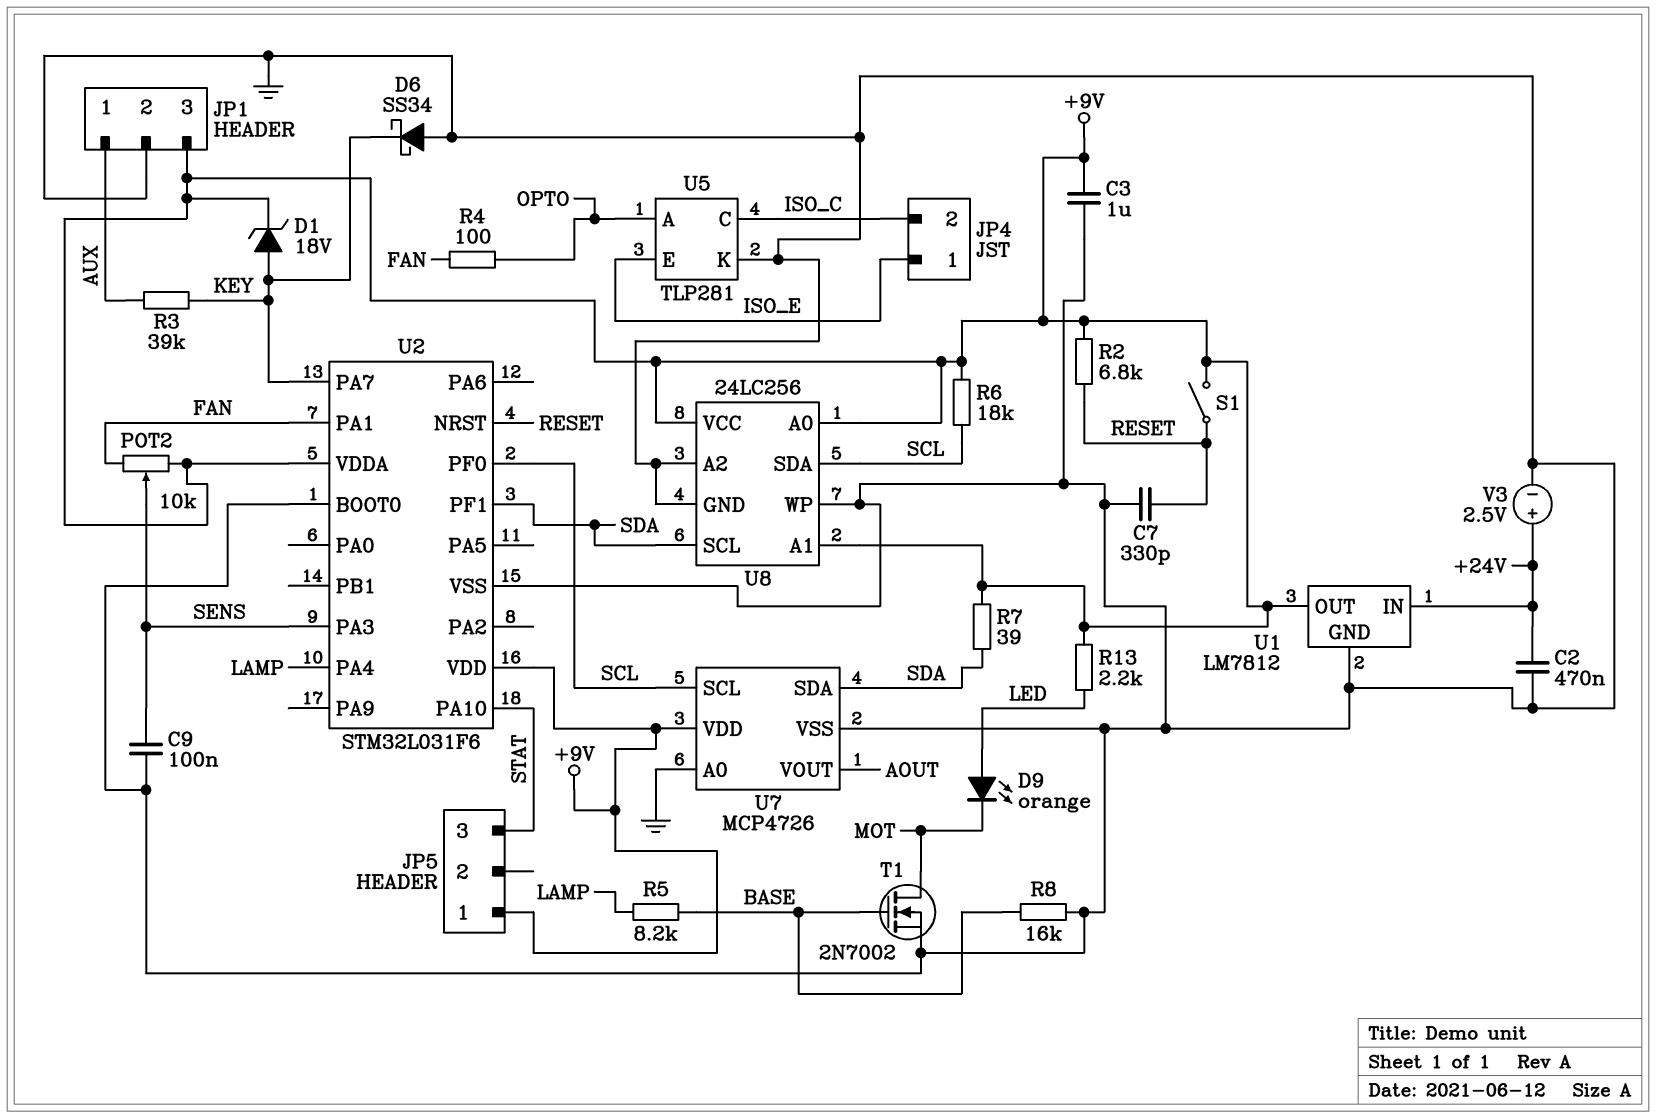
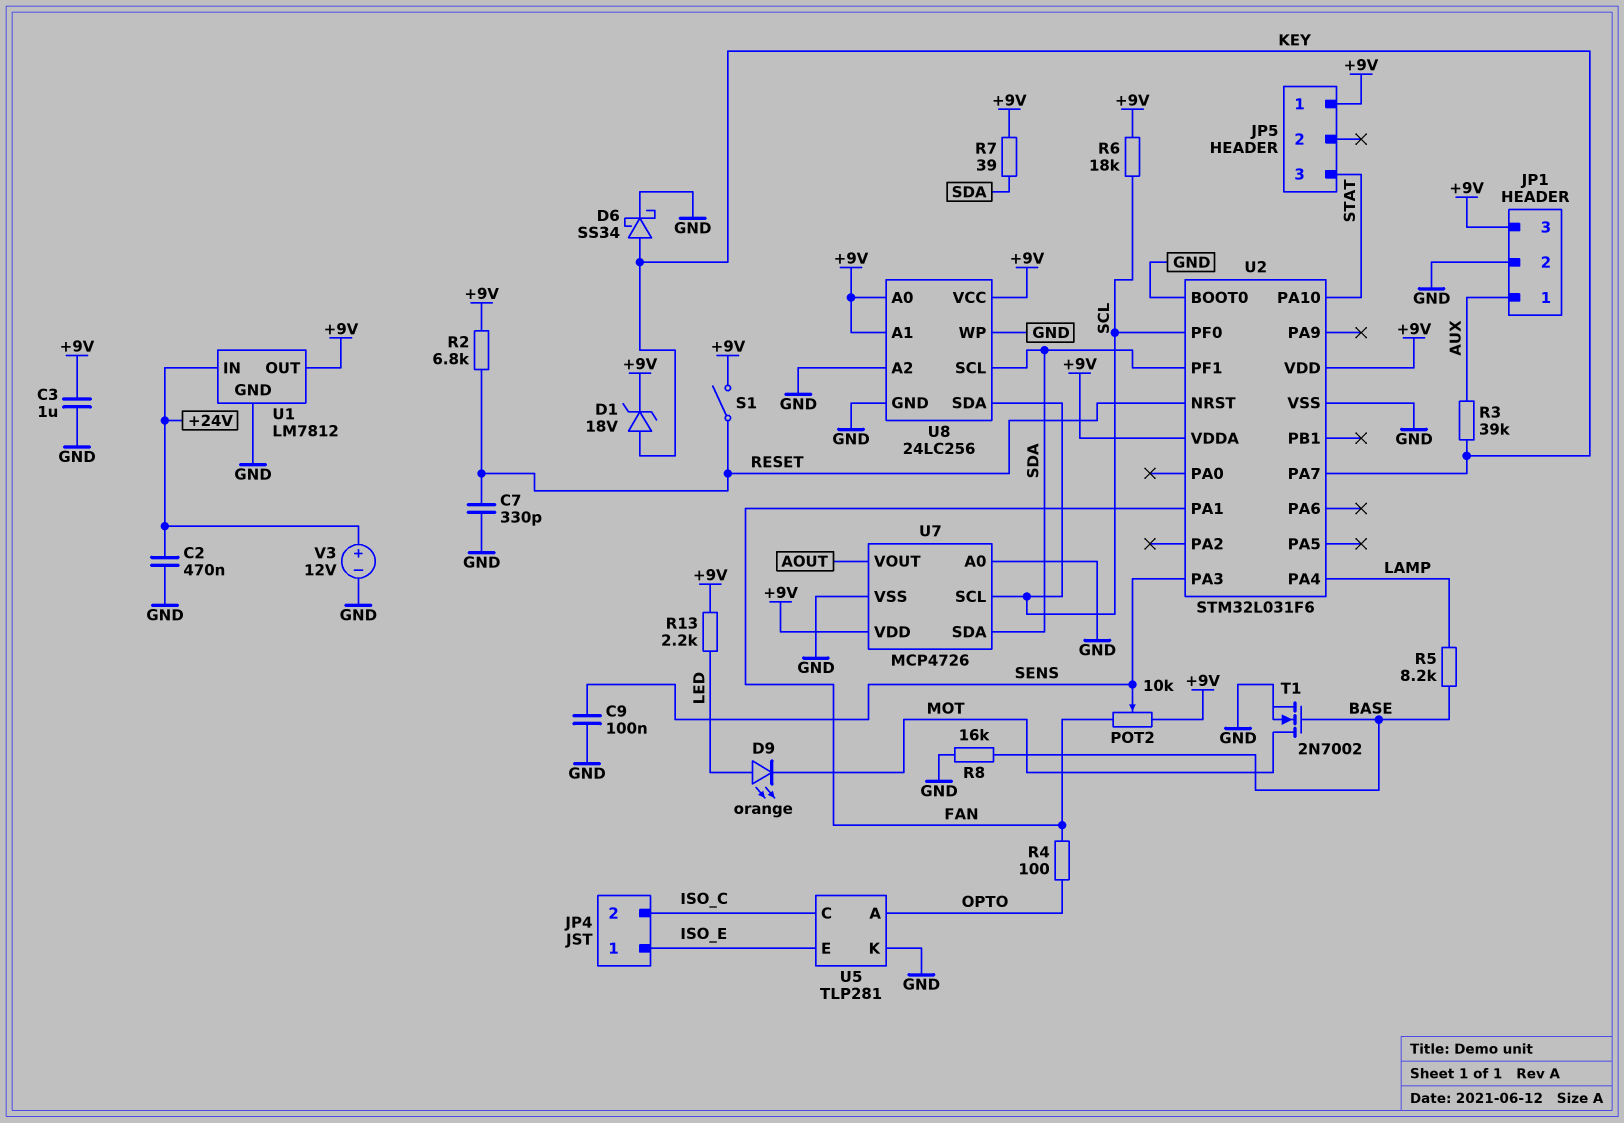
D6: schottky SS34 (A GND, K KEY) -> schottky SS34 (A KEY, K GND)
V3: 2.5V (plus +24V, minus GND) -> 12V (plus +24V, minus GND)

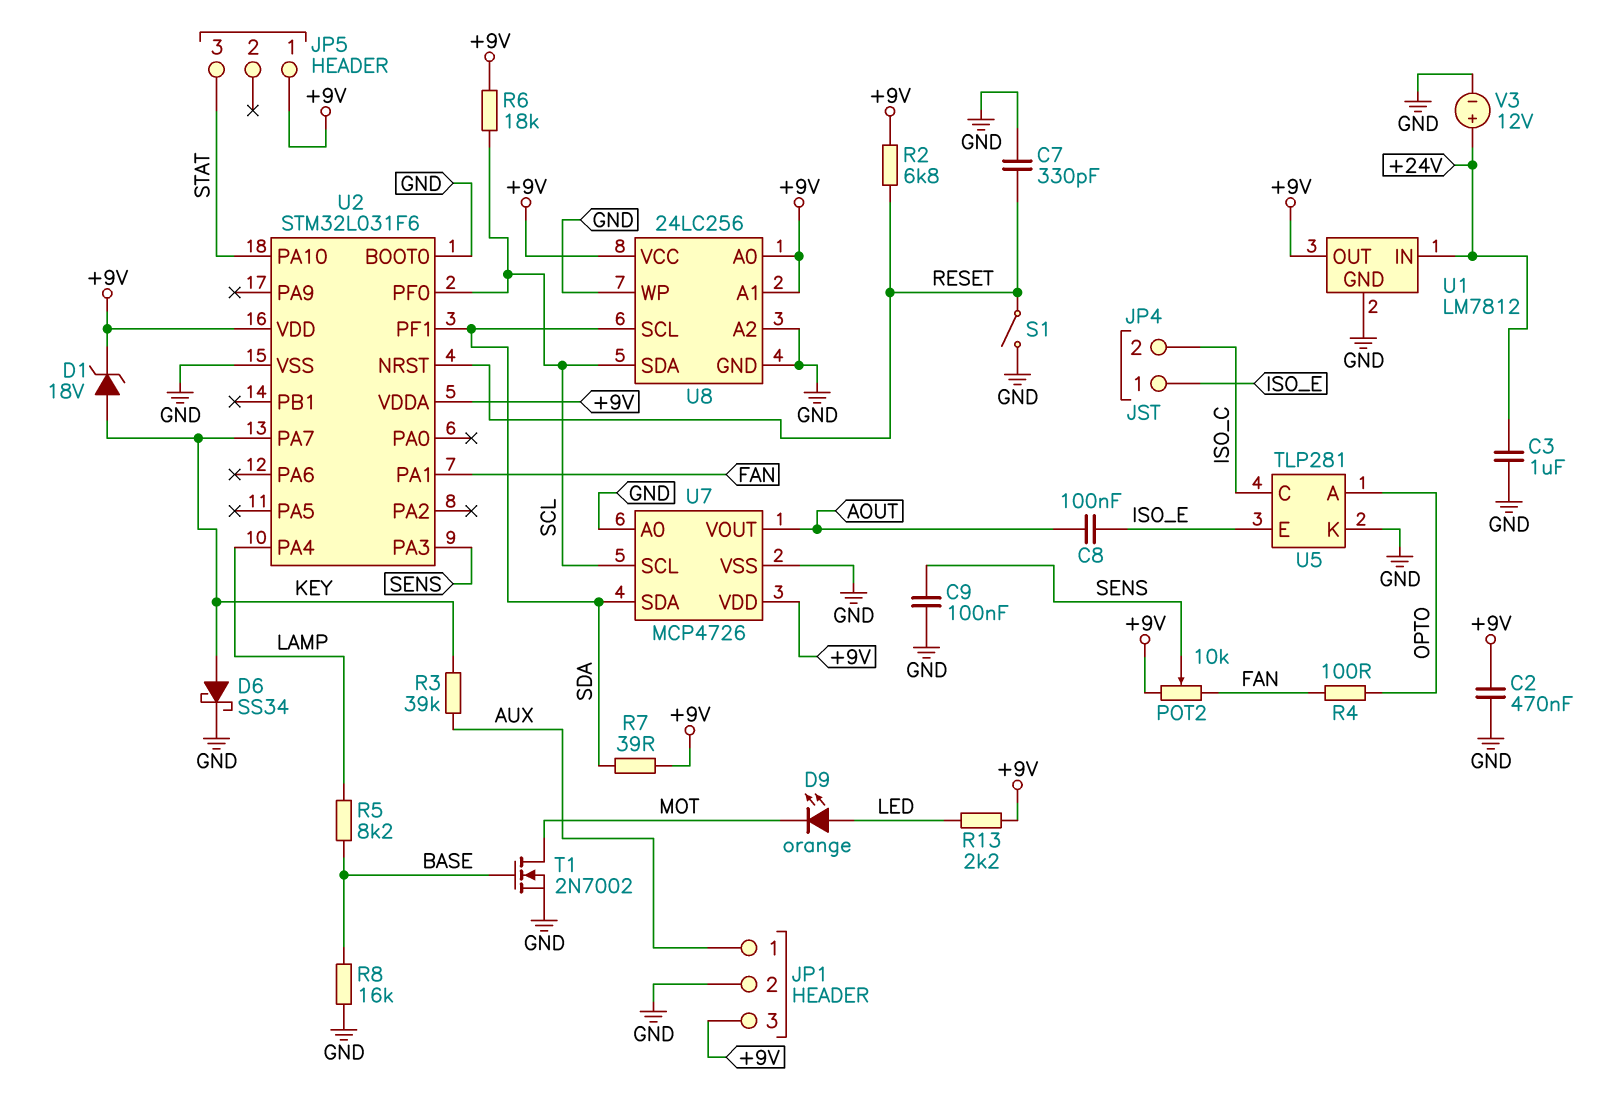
C2: 470nF (+24V, GND) -> 470nF (+9V, GND)
C3: 1uF (+9V, GND) -> 1uF (+24V, GND)
C8: none -> 100nF (AOUT, ISO_E)
S1: switch (+9V, RESET) -> switch (GND, RESET)

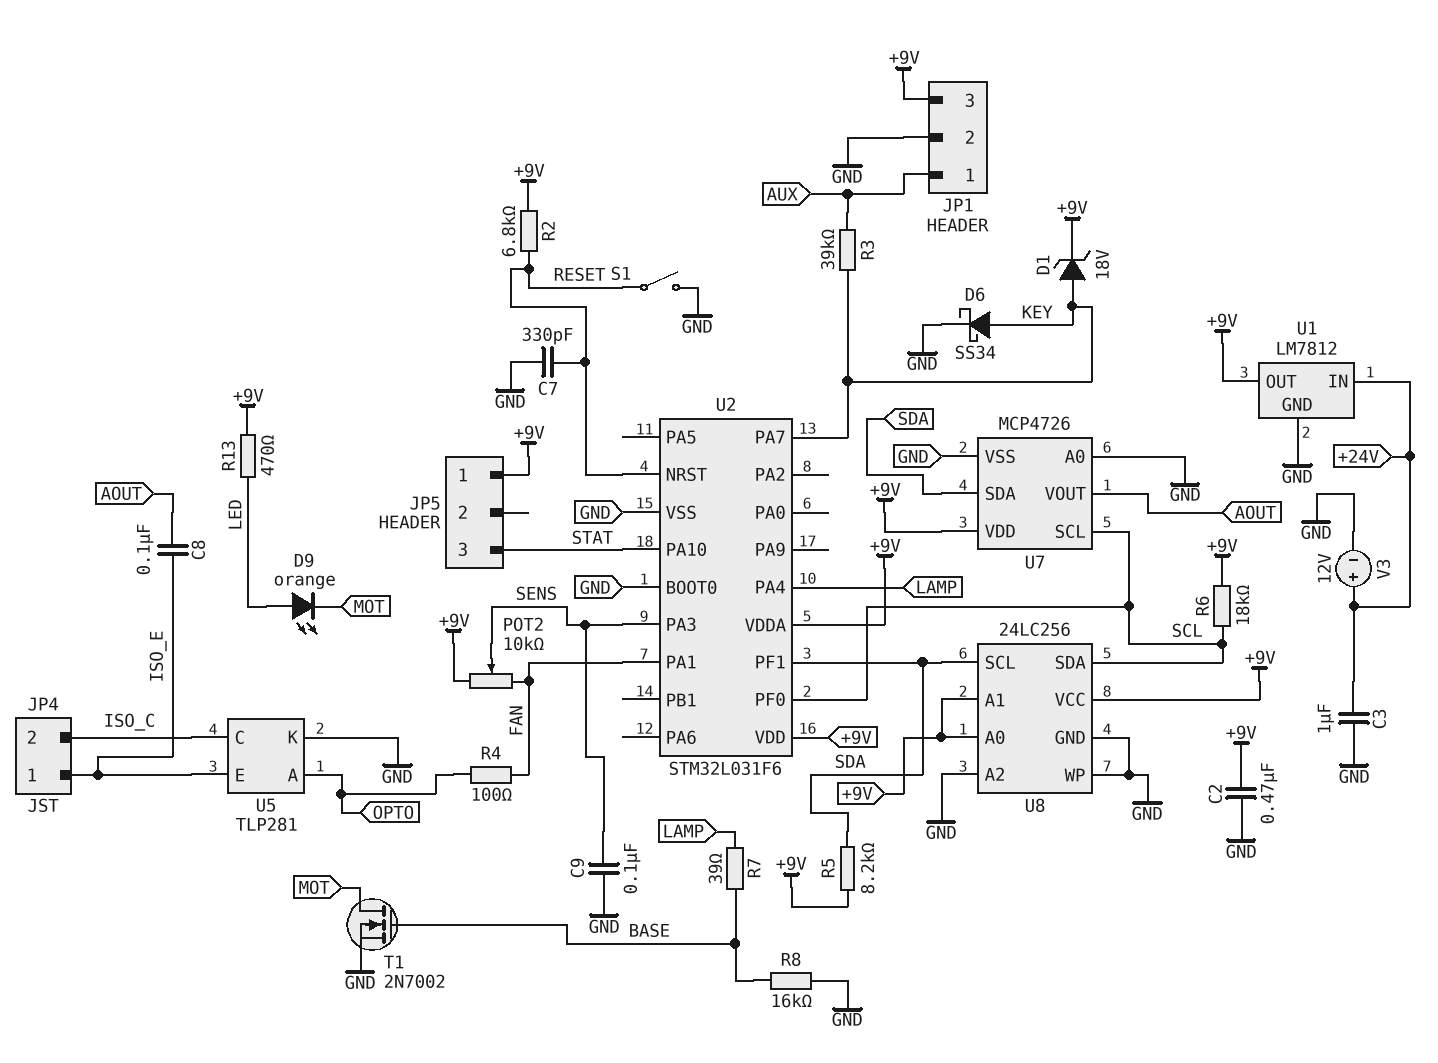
R5: 8.2k (BASE, LAMP) -> 8.2k (+9V, SDA)
R7: 39 (+9V, SDA) -> 39 (BASE, LAMP)
R13: 2.2k (+9V, LED) -> 470 (+9V, LED)

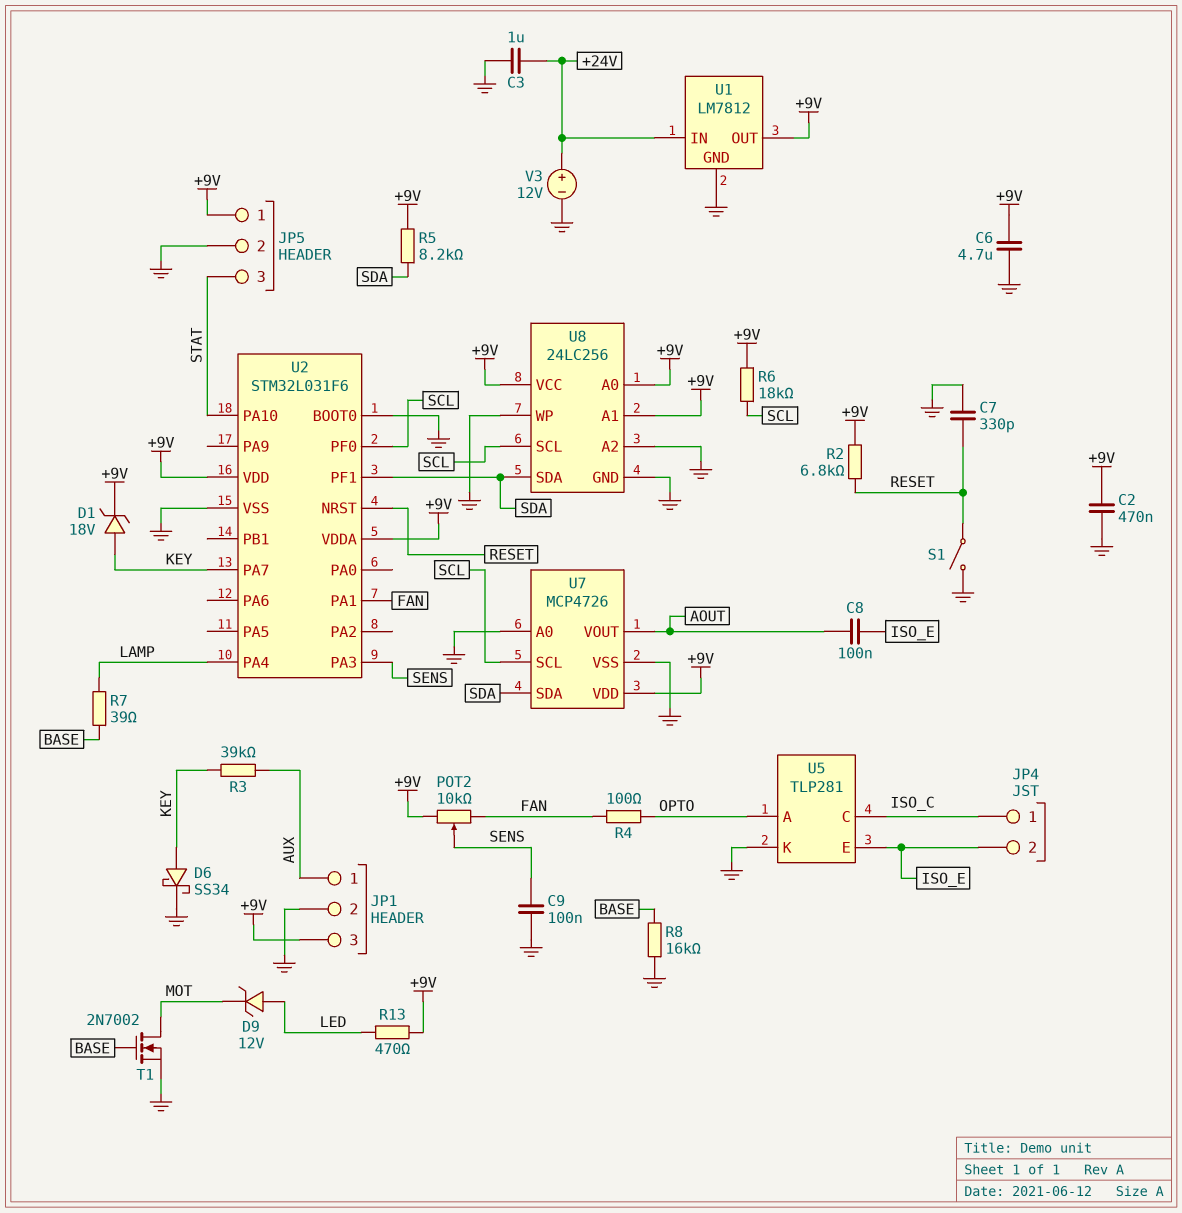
C6: none -> 4.7uF (+9V, GND)
D9: LED orange (A LED, K MOT) -> zener 12V (A LED, K MOT)
JP4 pin 1: ISO_E -> ISO_C
JP4 pin 2: ISO_C -> ISO_E
JP5 pin 2: none -> GND
U8 pin SCL: SDA -> SCL
U8 pin SDA: SCL -> SDA

